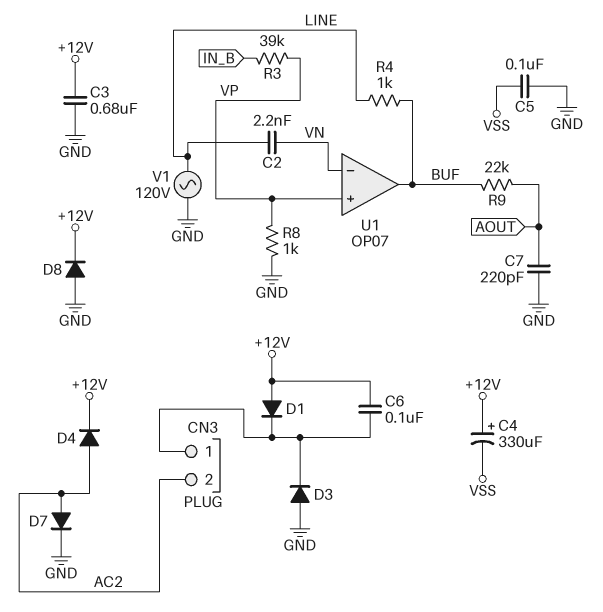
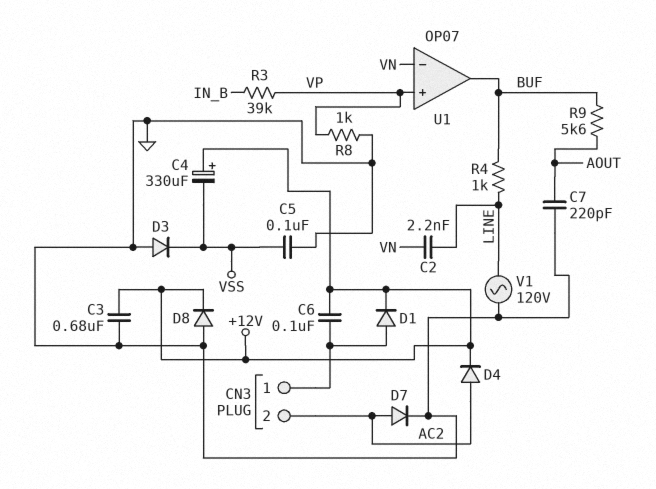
D1: diode (A +12V, K CN3/1) -> diode (A CN3/1, K +12V)
D3: diode (A GND, K CN3/1) -> diode (A GND, K VSS)
R9: 22k (AOUT, BUF) -> 5.6k (AOUT, BUF)

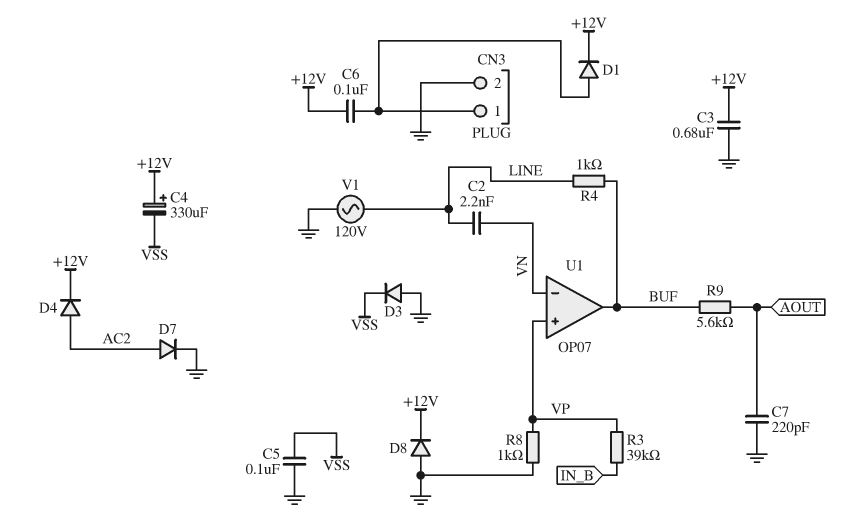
CN3 pin 2: AC2 -> GND

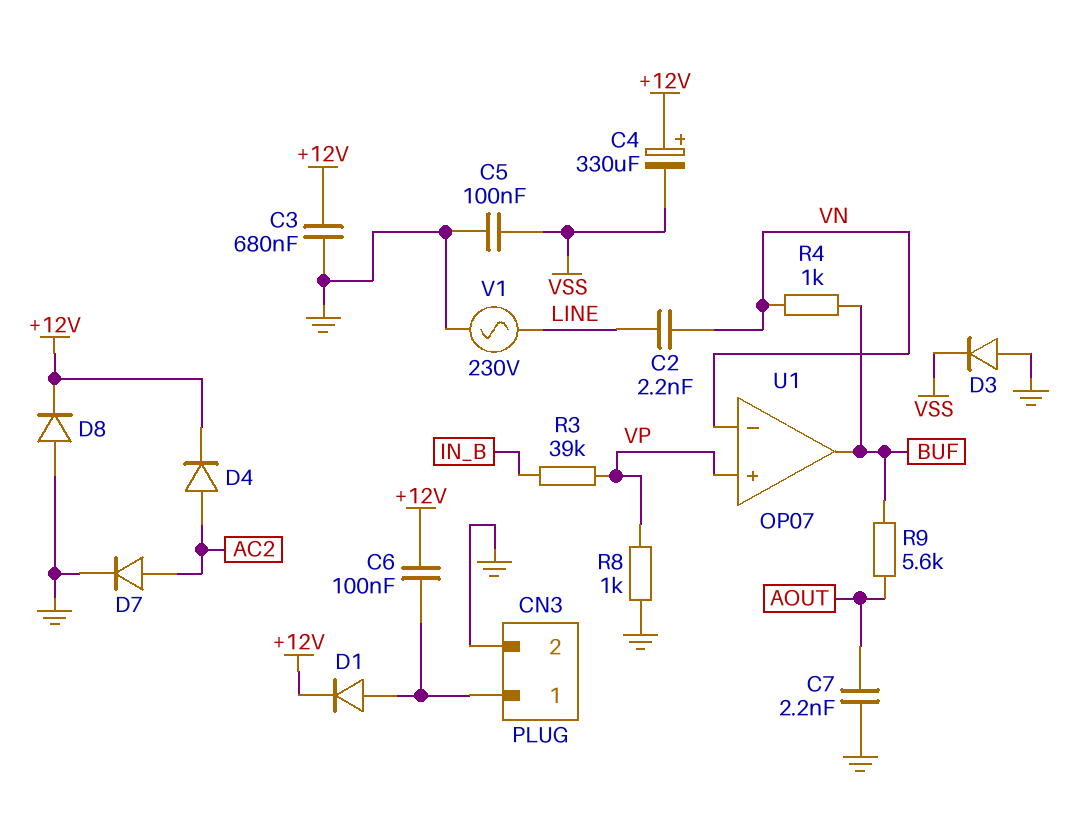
C7: 220pF (AOUT, GND) -> 2.2nF (AOUT, GND)
R4: 1k (BUF, LINE) -> 1k (BUF, VN)
V1: AC 120V (GND, LINE) -> AC 230V (GND, LINE)

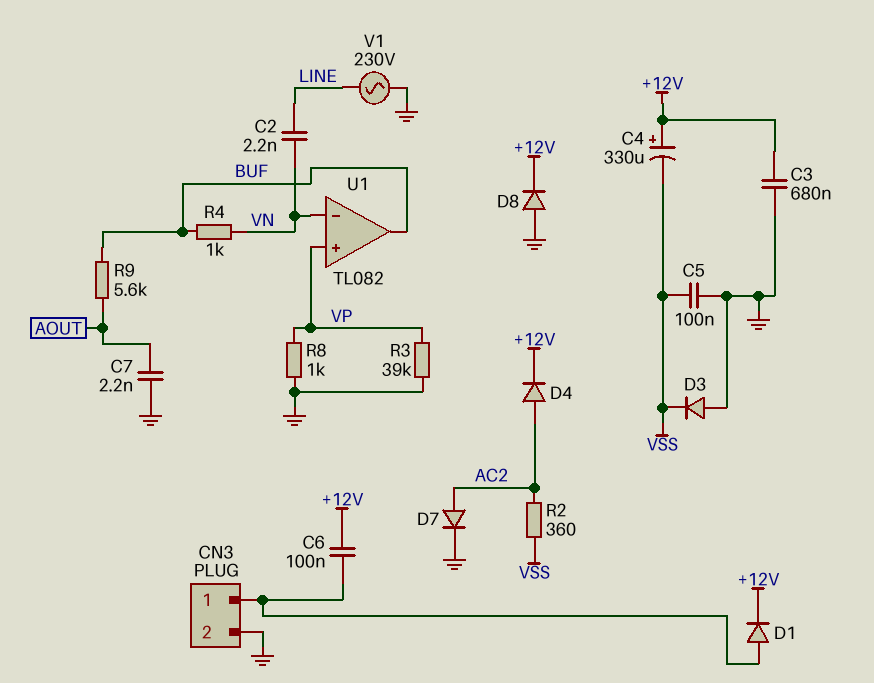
R2: none -> 360 (AC2, VSS)
R3: 39k (IN_B, VP) -> 39k (GND, VP)
U1: OP07 -> TL082

